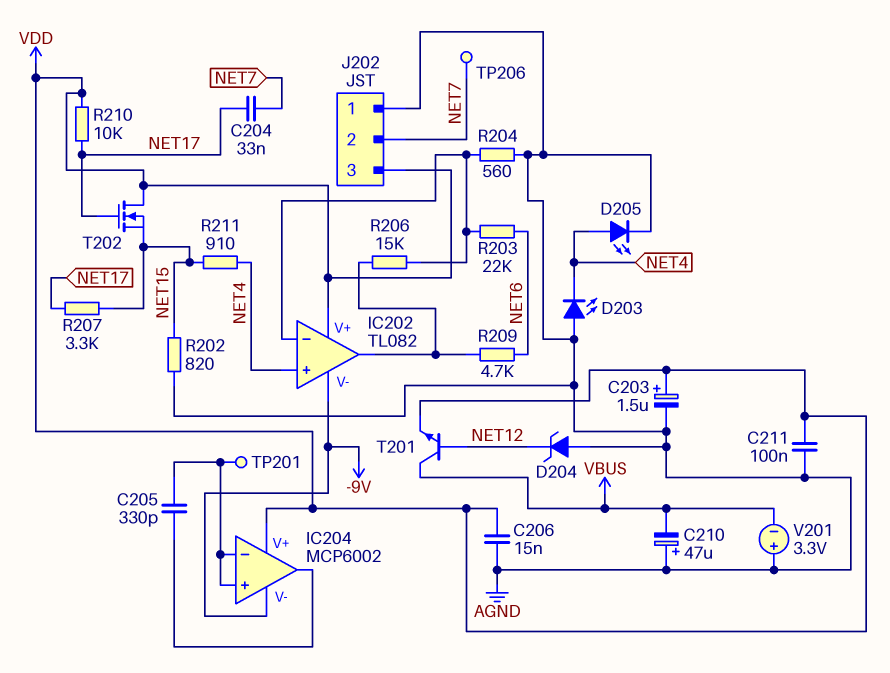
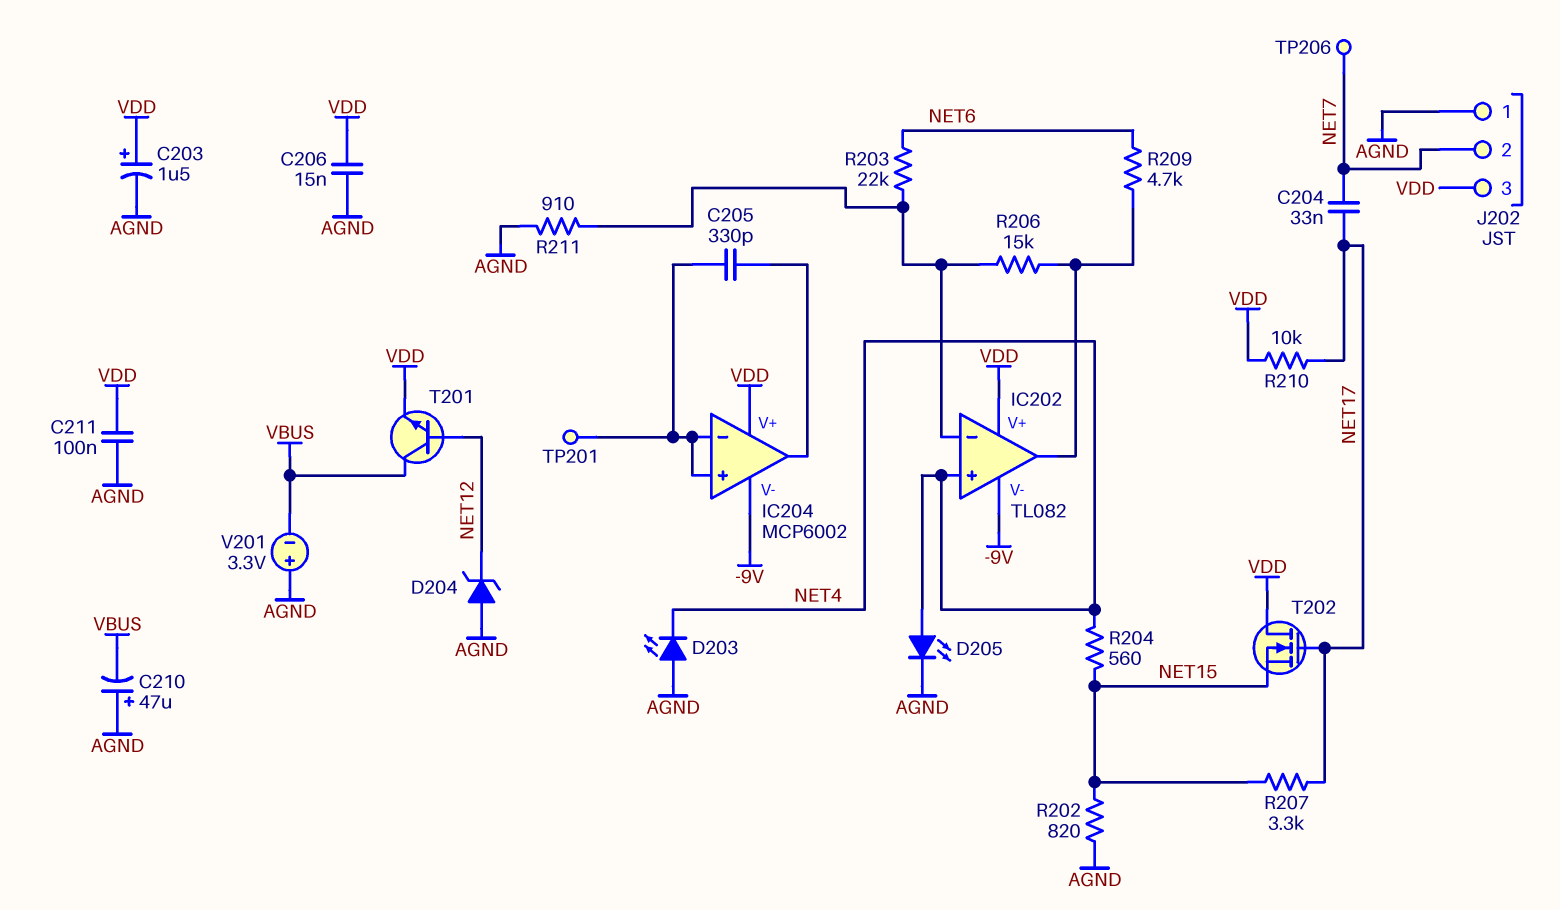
R204: 560 (AGND, IC202/in-) -> 560 (NET4, NET15)
R211: 910 (NET4, NET15) -> 910 (AGND, IC202/in-)

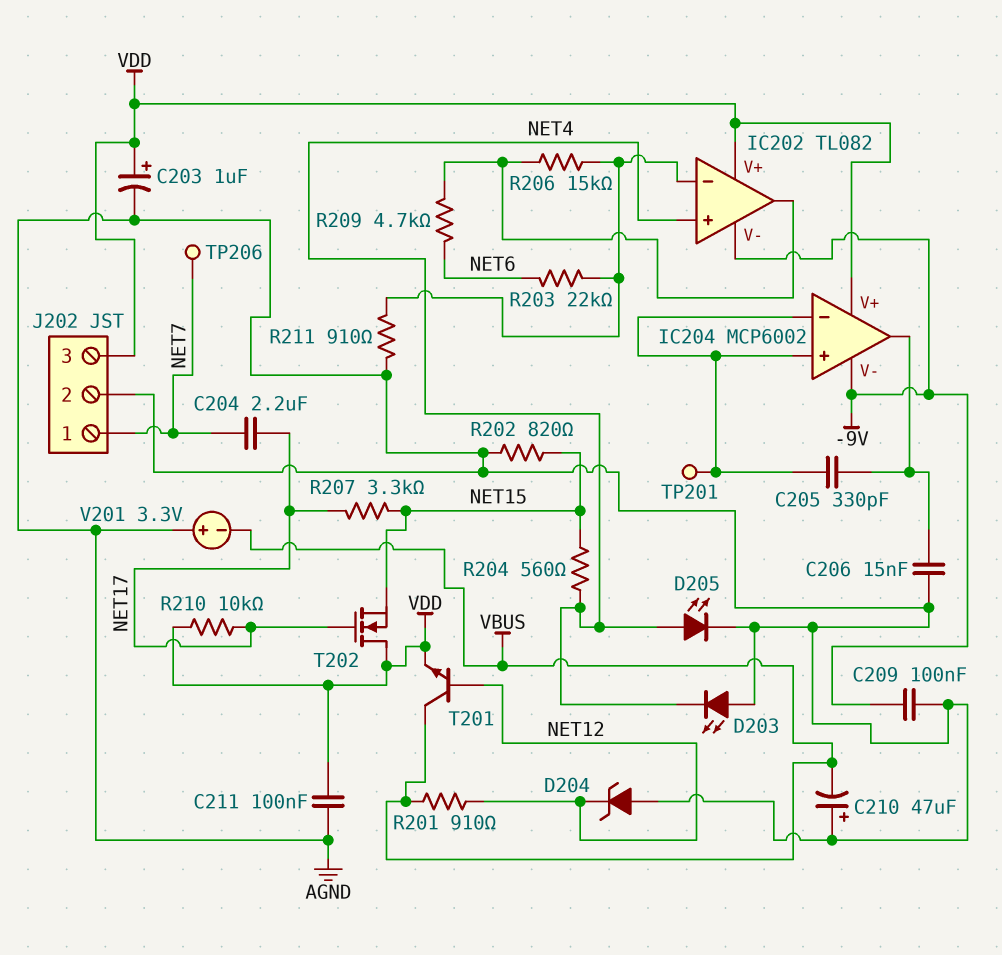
C203: 1.5uF (plus VDD, minus AGND) -> 1uF (plus VDD, minus AGND)
C204: 33nF (NET7, NET17) -> 2.2uF (NET7, NET17)
C206: 15nF (AGND, VDD) -> 15nF (AGND, IC204/out)
C209: none -> 100nF (-9V, AGND)
J202 pin 1: AGND -> NET7
J202 pin 2: NET7 -> AGND
R201: none -> 910 (NET12, VBUS)

